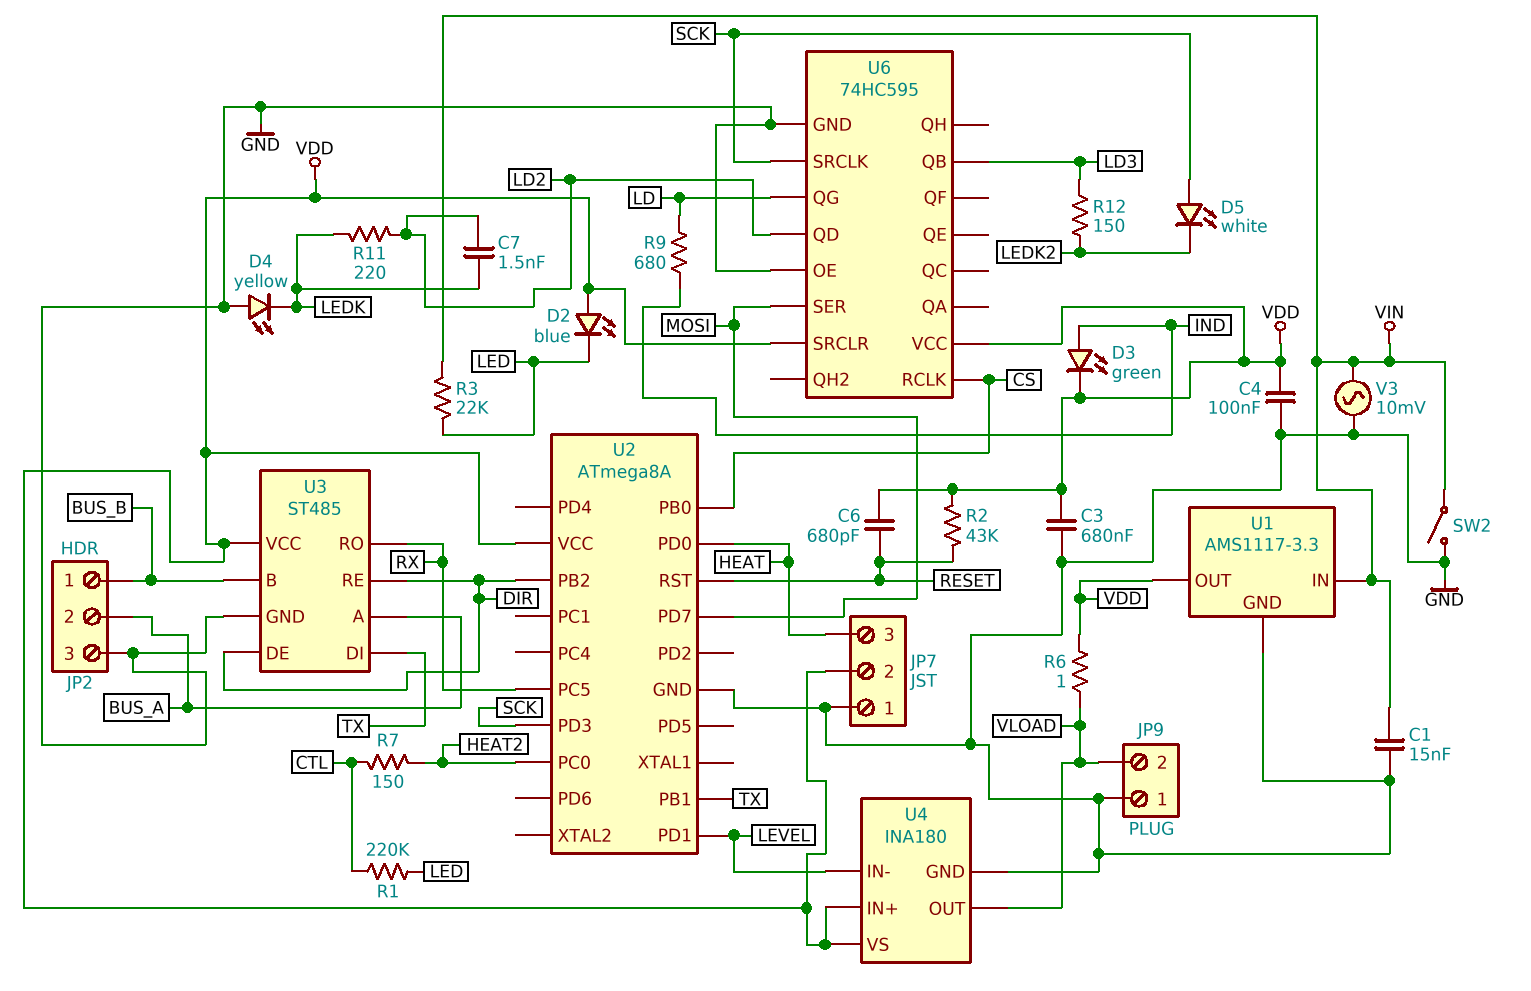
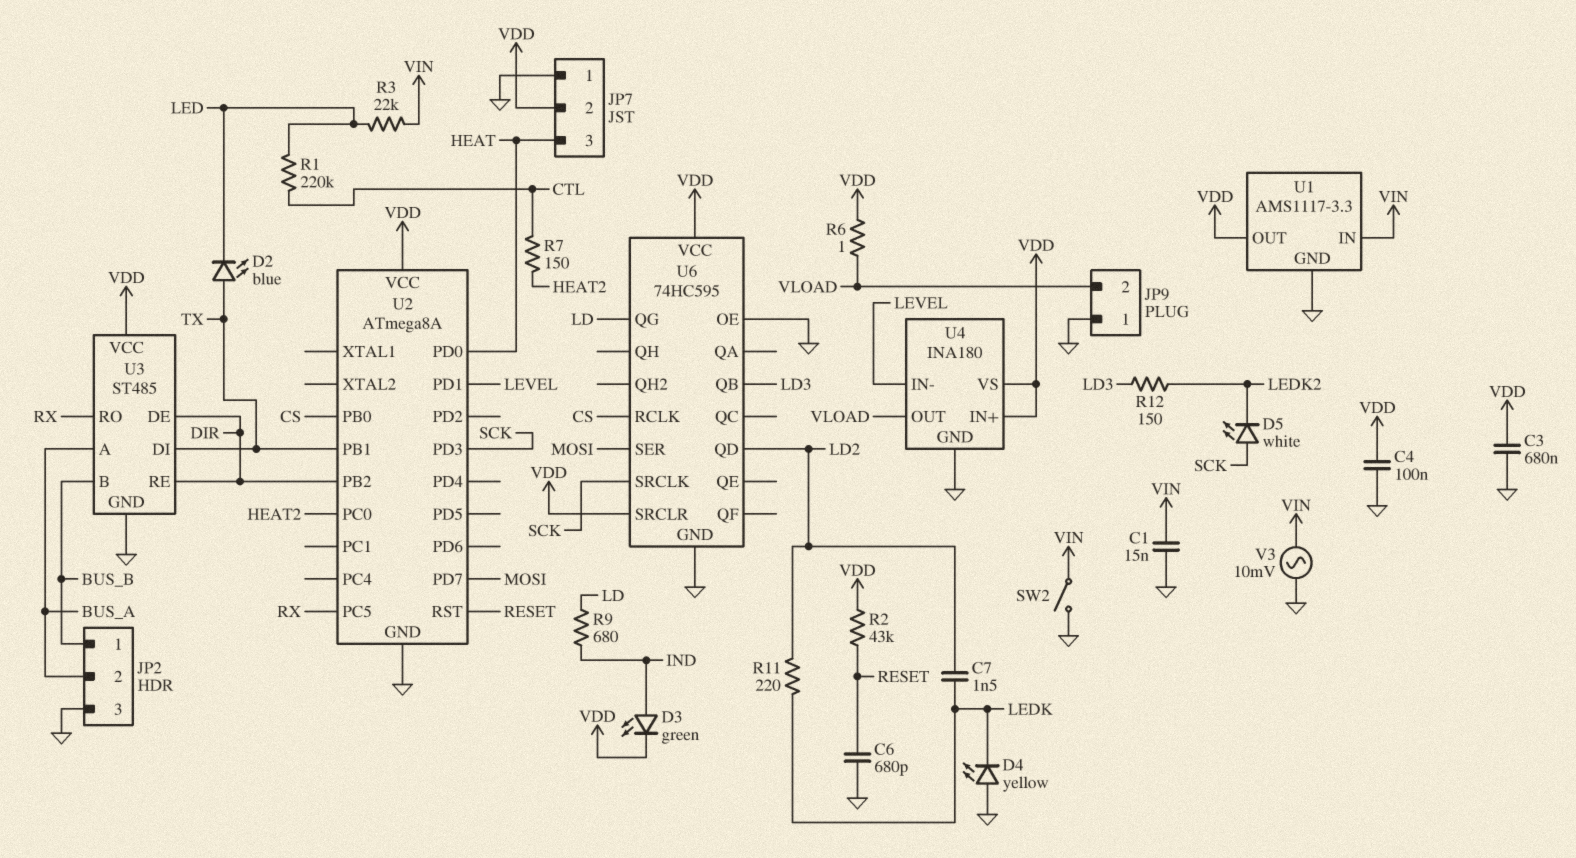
C6: 680pF (RESET, VDD) -> 680pF (GND, RESET)
D2: LED blue (A VDD, K LED) -> LED blue (A TX, K LED)

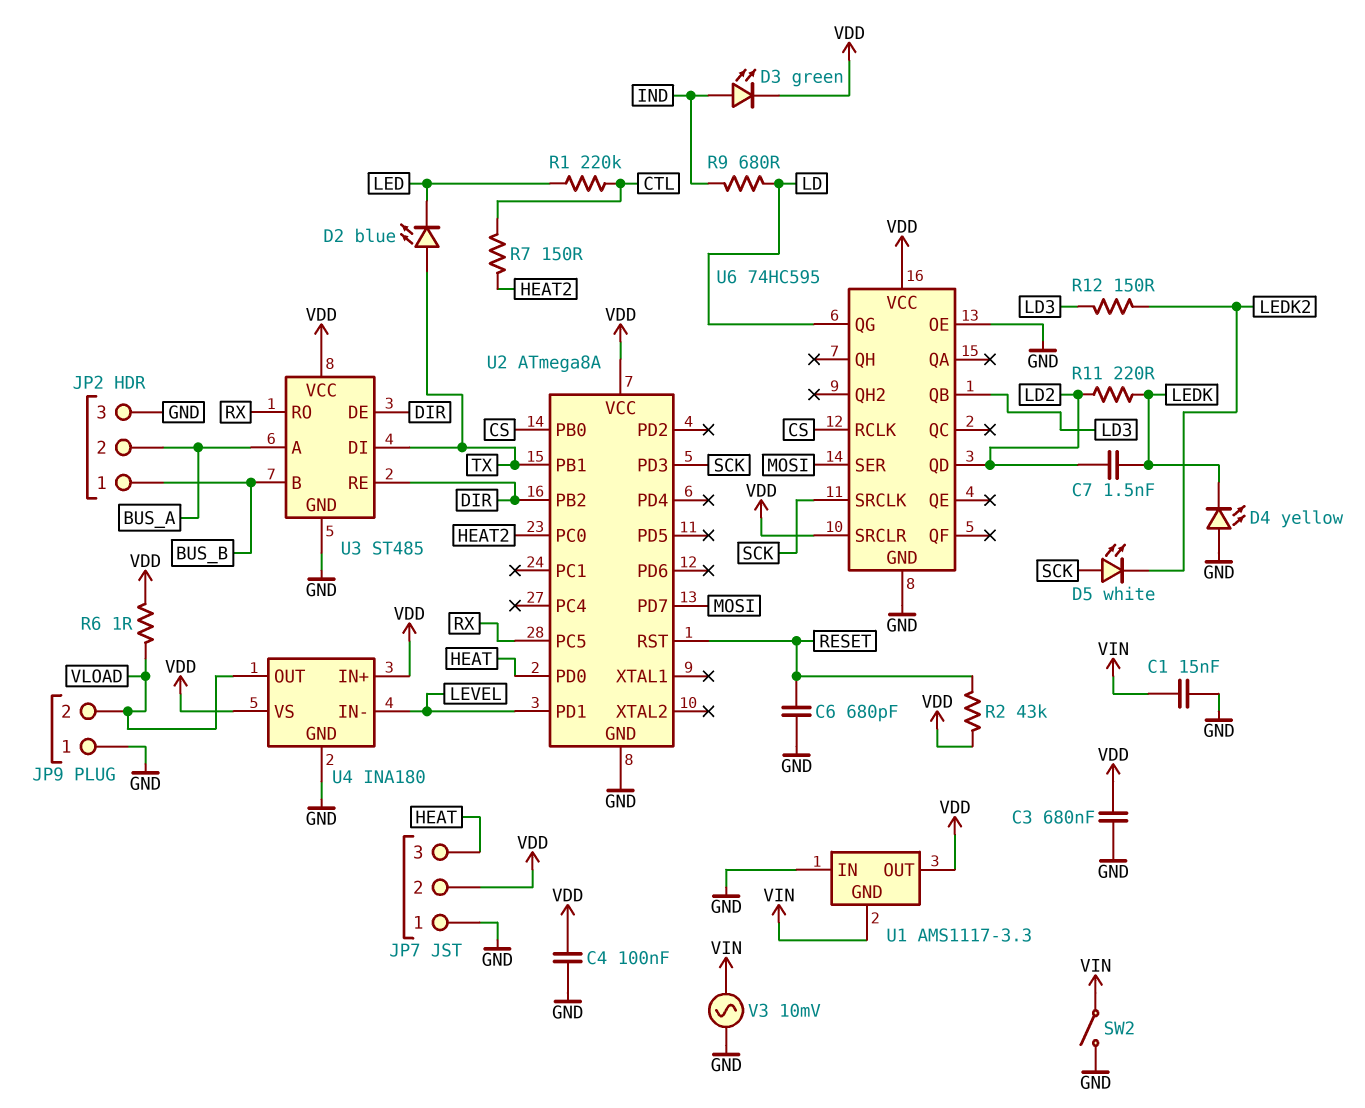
R3: 22k (LED, VIN) -> none
U1 pin GND: GND -> VIN
U1 pin IN: VIN -> GND

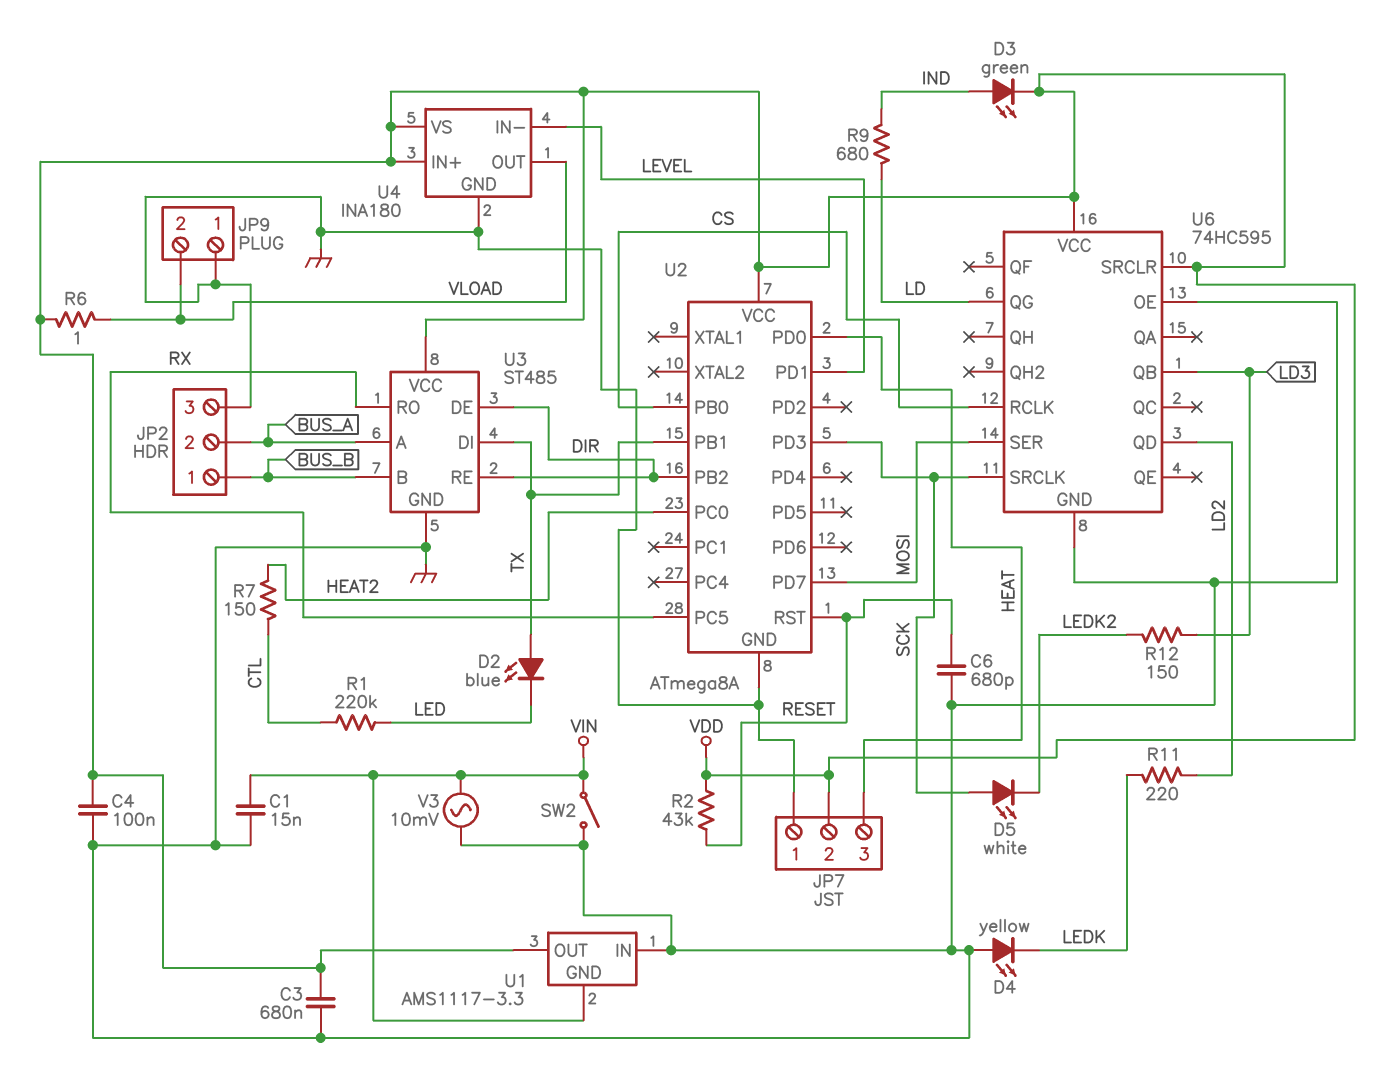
C7: 1.5nF (LD2, LEDK) -> none

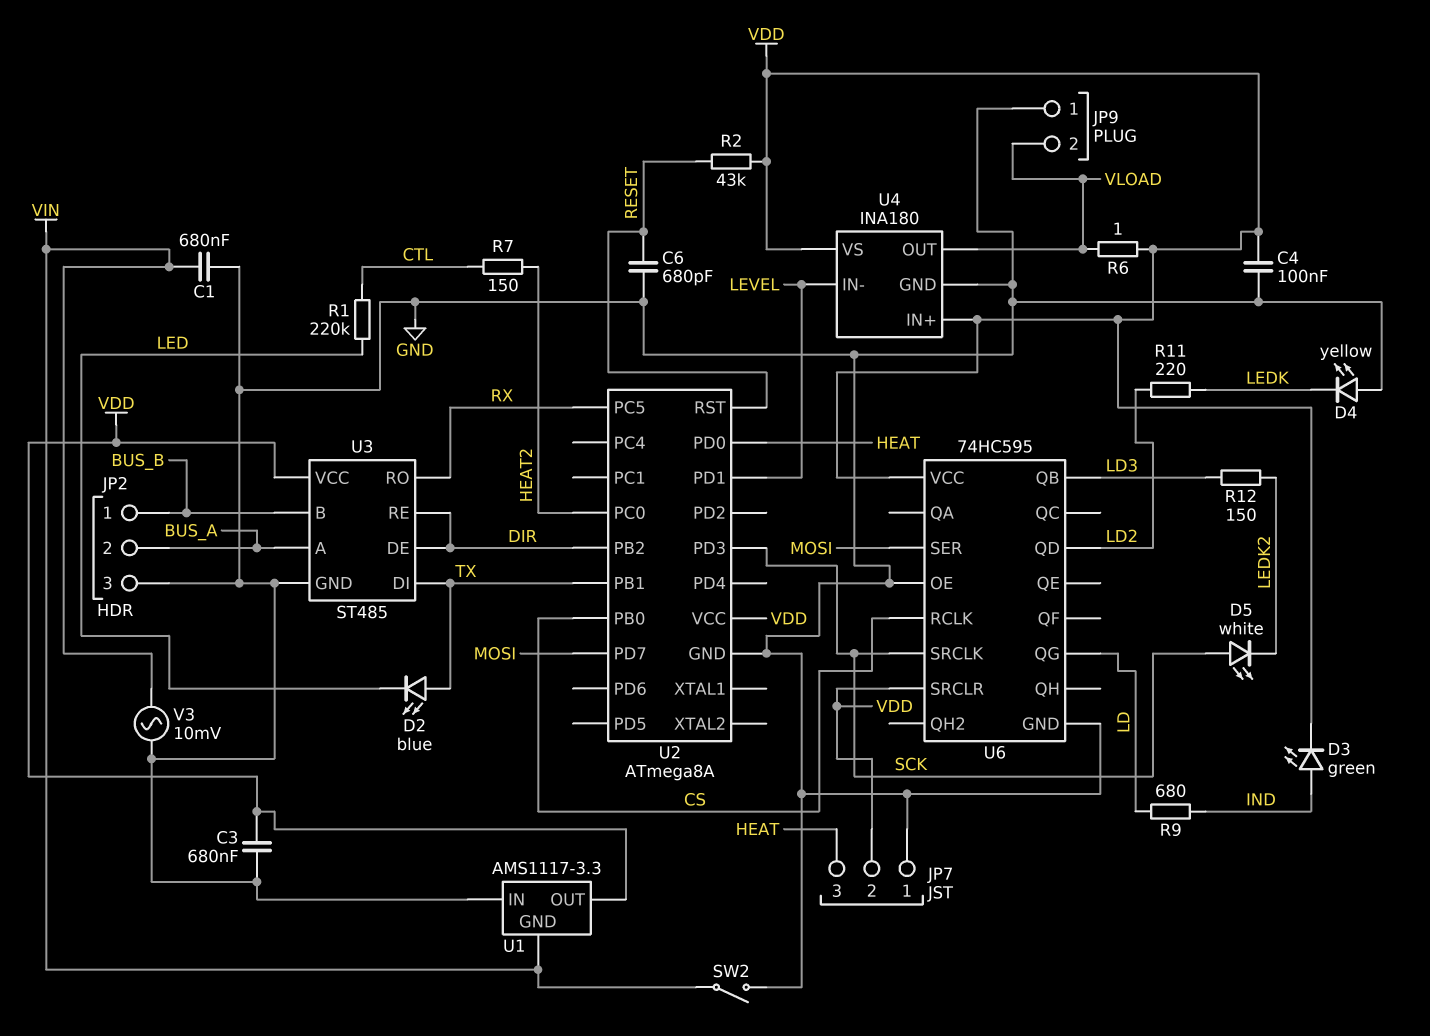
C1: 15nF (GND, VIN) -> 680nF (GND, VIN)

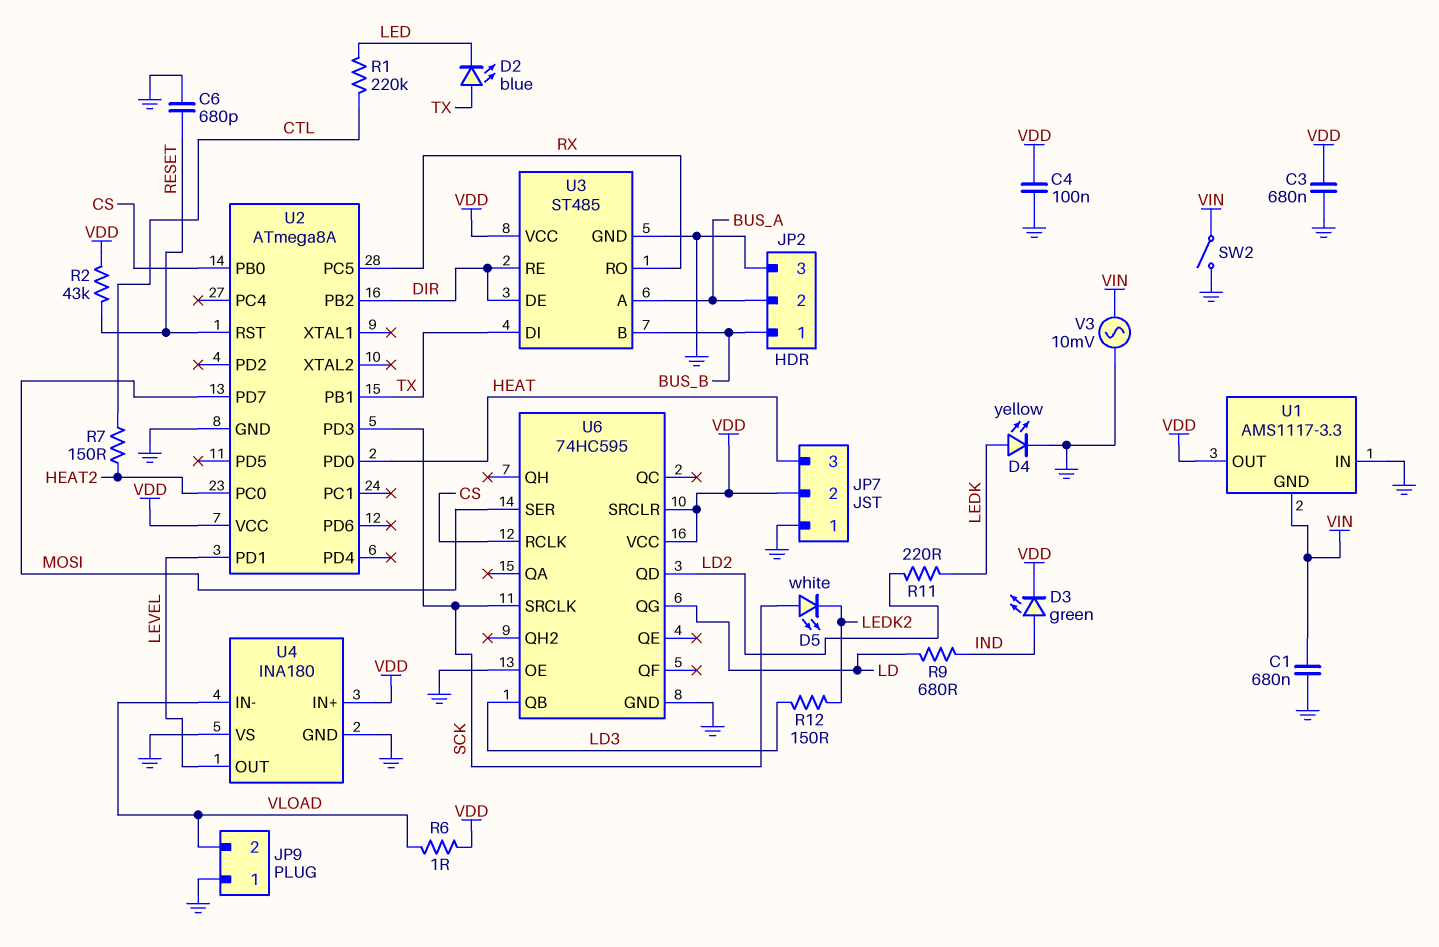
D4: LED yellow (A GND, K LEDK) -> LED yellow (A LEDK, K GND)
U4 pin IN-: LEVEL -> VLOAD
U4 pin OUT: VLOAD -> LEVEL
U4 pin VS: VDD -> GND

